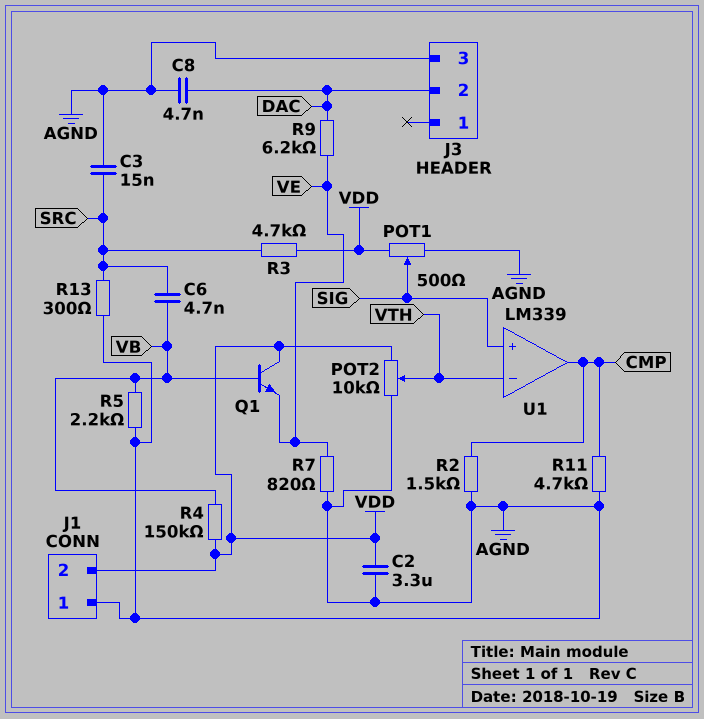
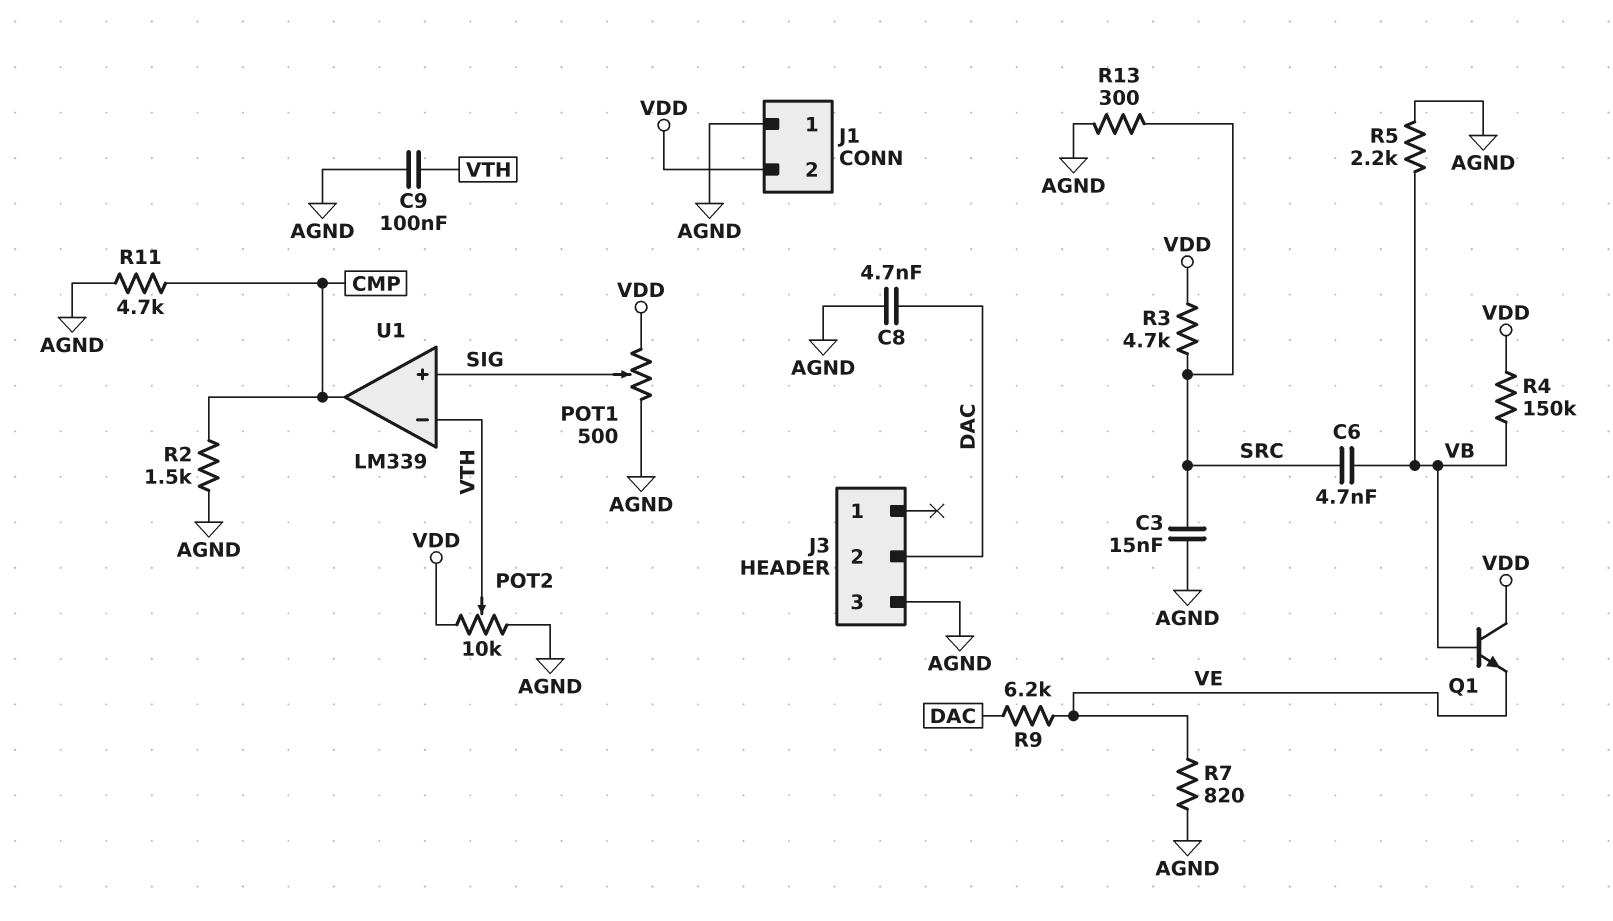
C2: 3.3uF (AGND, VDD) -> none
C9: none -> 100nF (AGND, VTH)

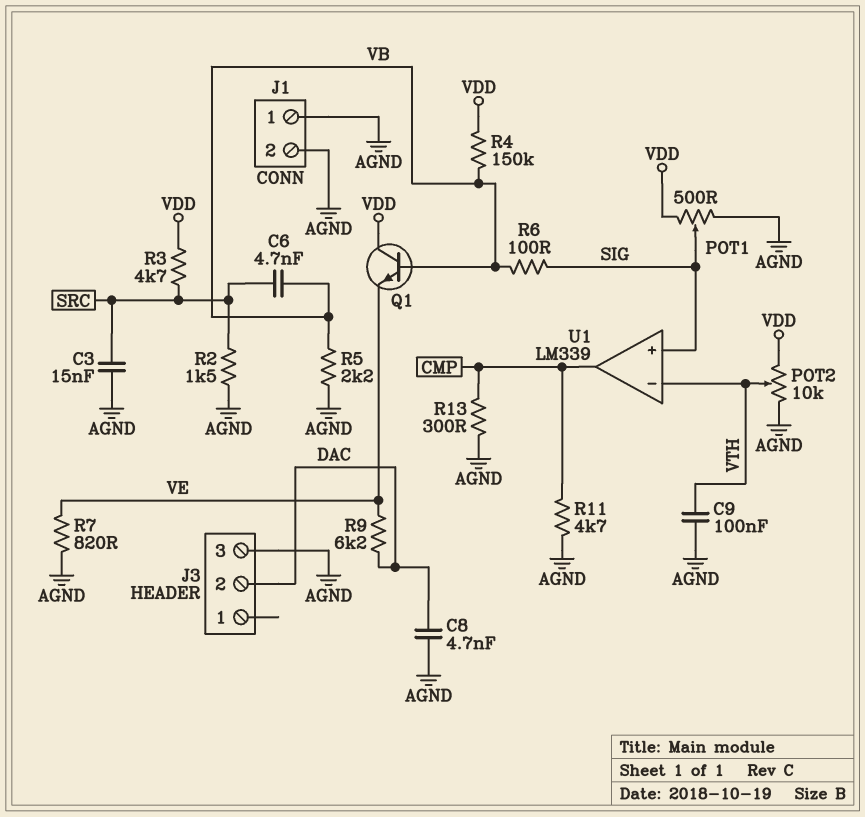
J1 pin 2: VDD -> AGND
R2: 1.5k (AGND, CMP) -> 1.5k (AGND, SRC)
R6: none -> 100 (SIG, VB)
R13: 300 (AGND, SRC) -> 300 (AGND, CMP)

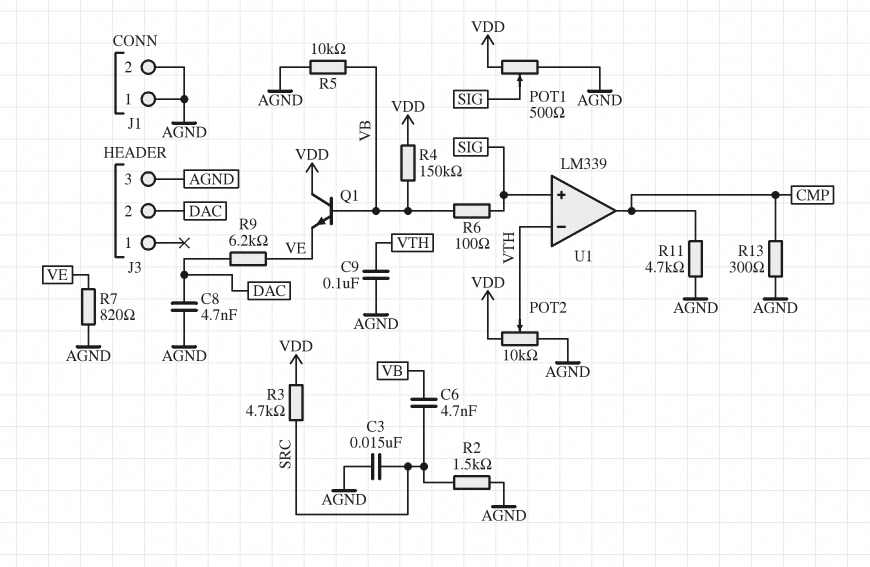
R5: 2.2k (AGND, VB) -> 10k (AGND, VB)

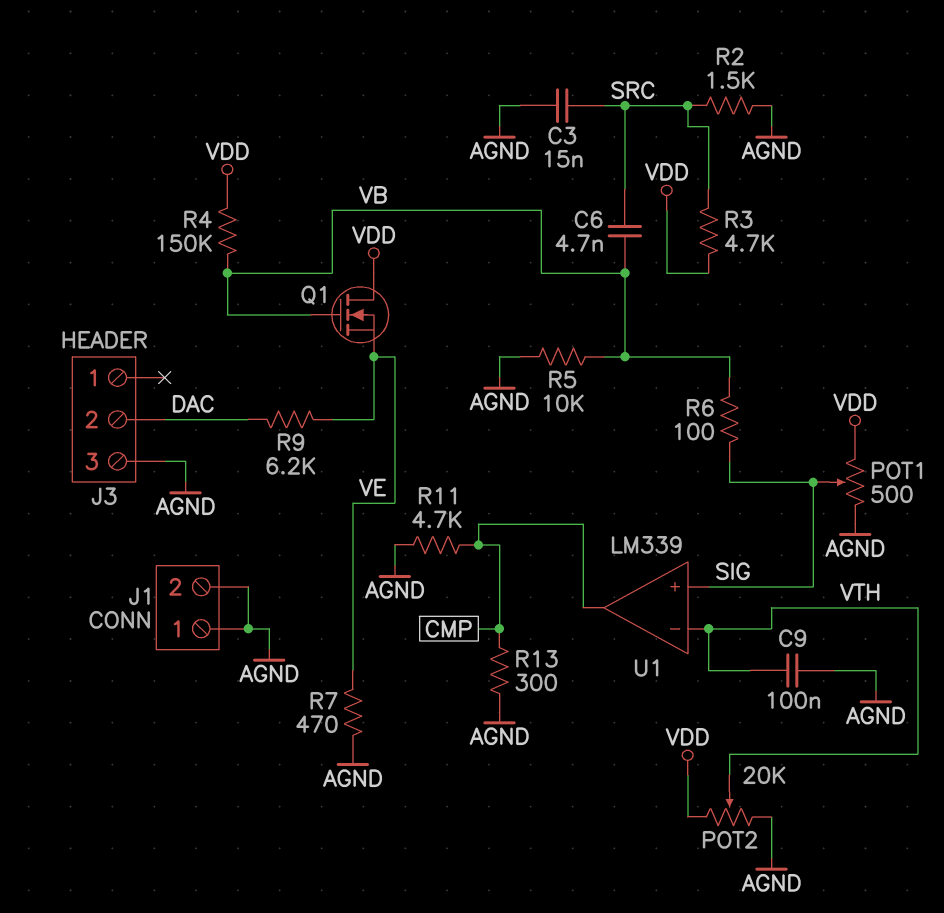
C8: 4.7nF (AGND, DAC) -> none
POT2: 10k (AGND, VDD, wiper VTH) -> 20k (AGND, VDD, wiper VTH)
Q1: NPN (B VB, C VDD, E VE) -> NMOS (G VB, D VDD, S VE)
R7: 820 (AGND, VE) -> 470 (AGND, VE)

